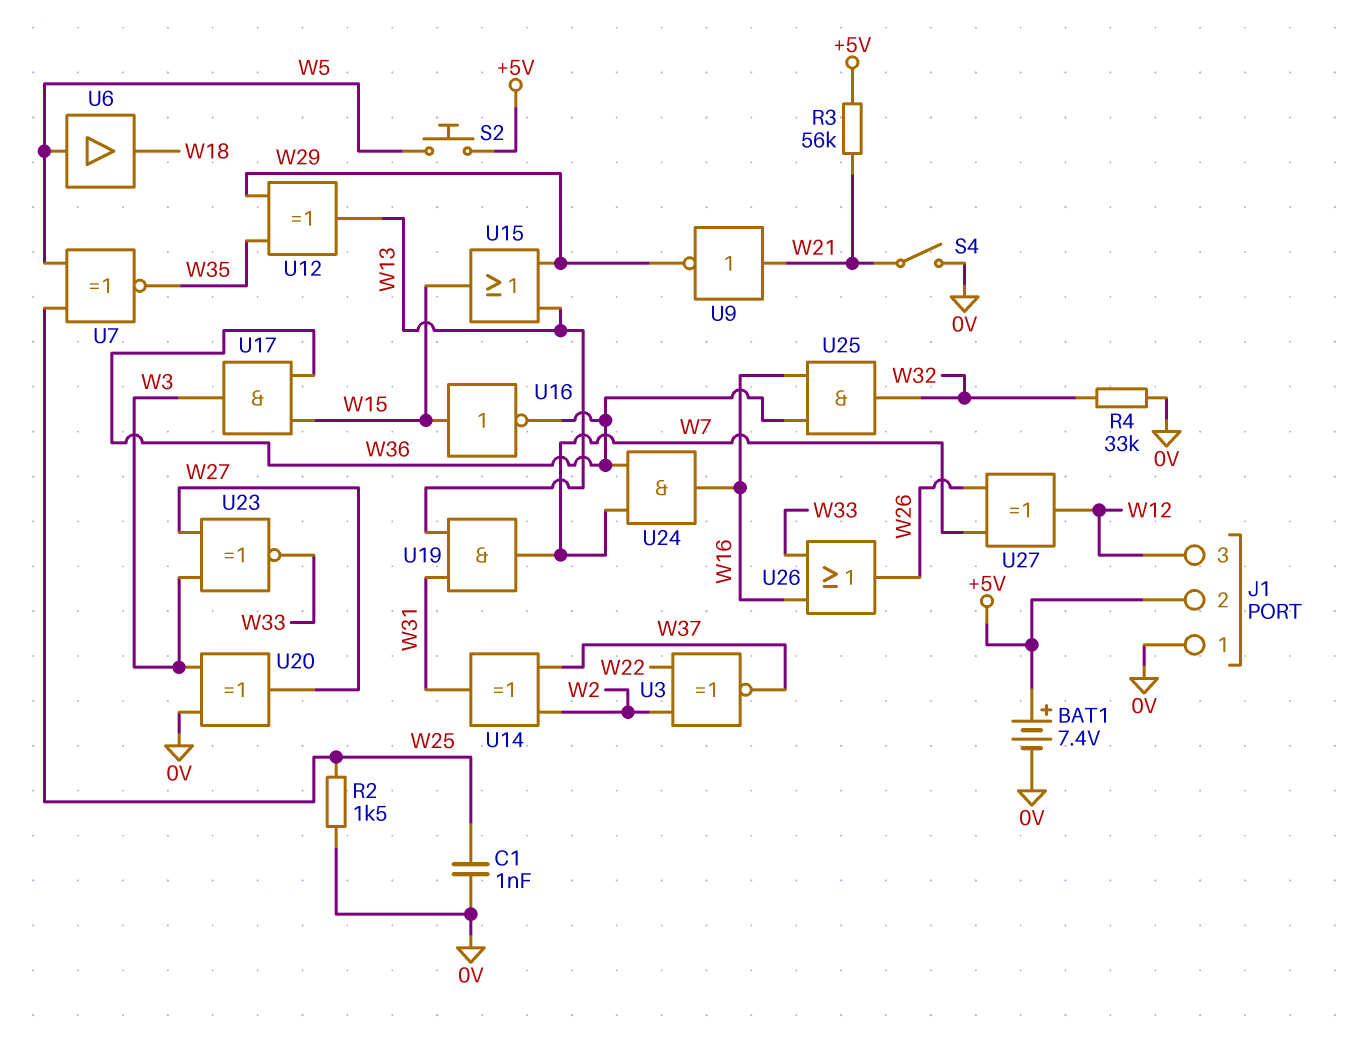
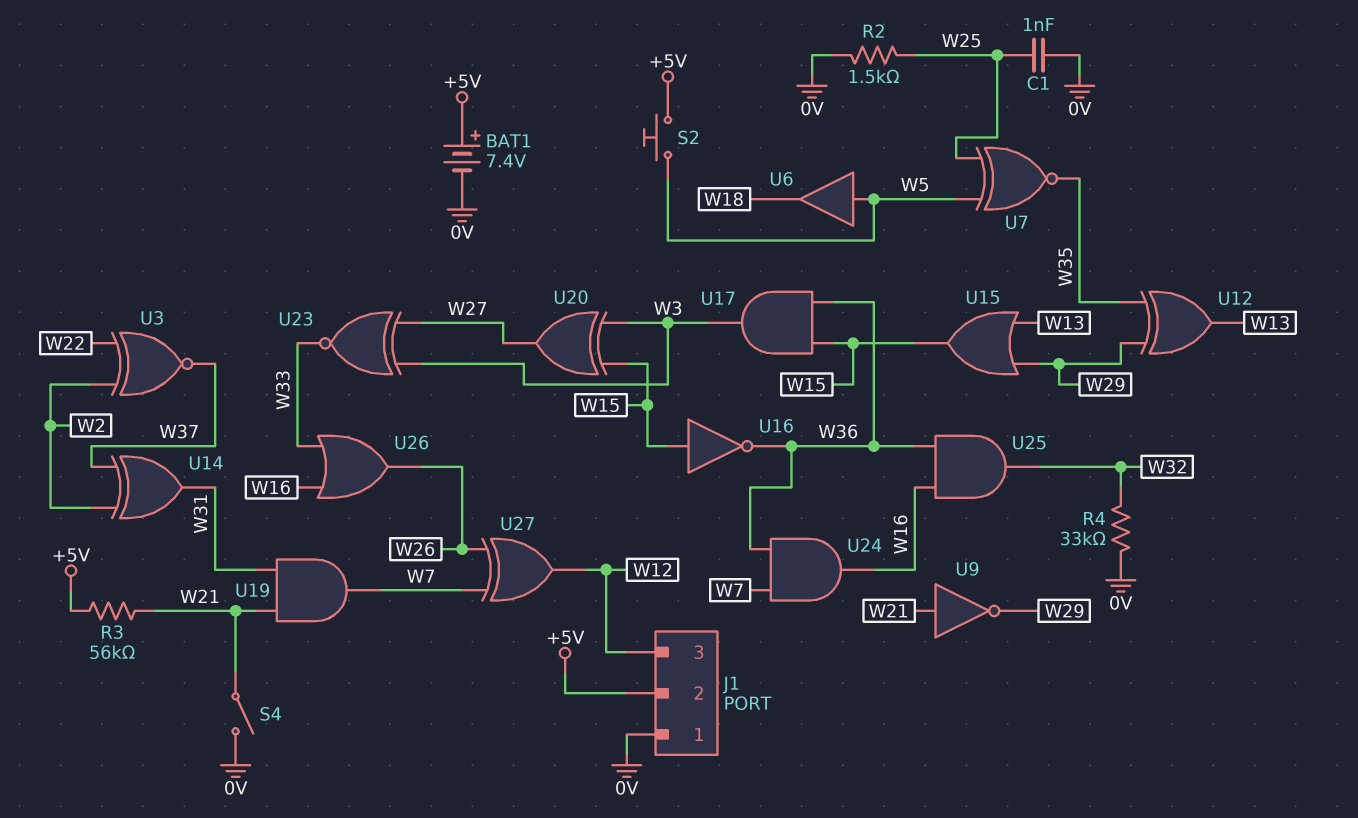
U19: AND (in W13, in W31, out W7) -> AND (in W21, in W31, out W7)
U20: XOR (in 0V, in W3, out W27) -> XOR (in W3, in W15, out W27)

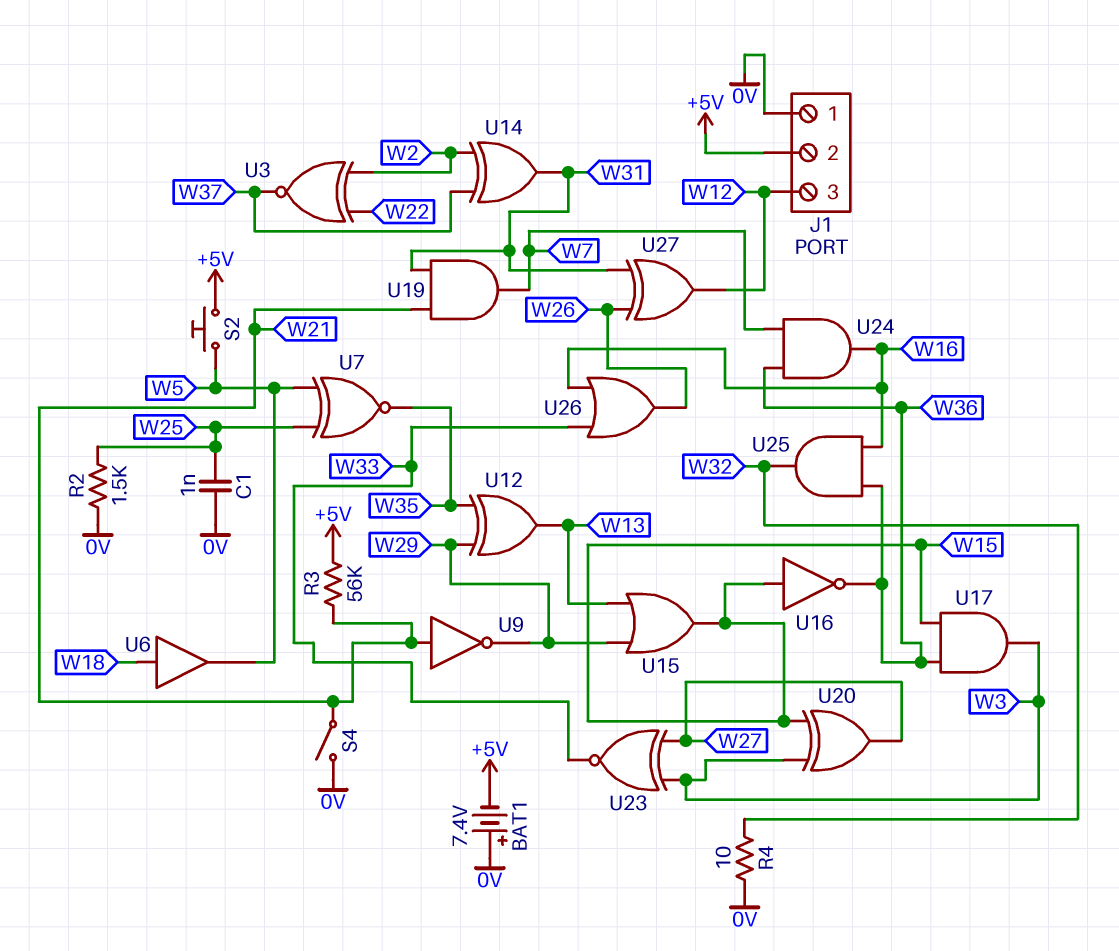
BAT1: 7.4V (plus +5V, minus 0V) -> 7.4V (plus 0V, minus +5V)
R4: 33k (0V, W32) -> 10 (0V, W32)
U6: buffer (in W5, out W18) -> buffer (in W18, out W5)
U27: XOR (in W7, in W26, out W12) -> XOR (in W26, in W31, out W12)

